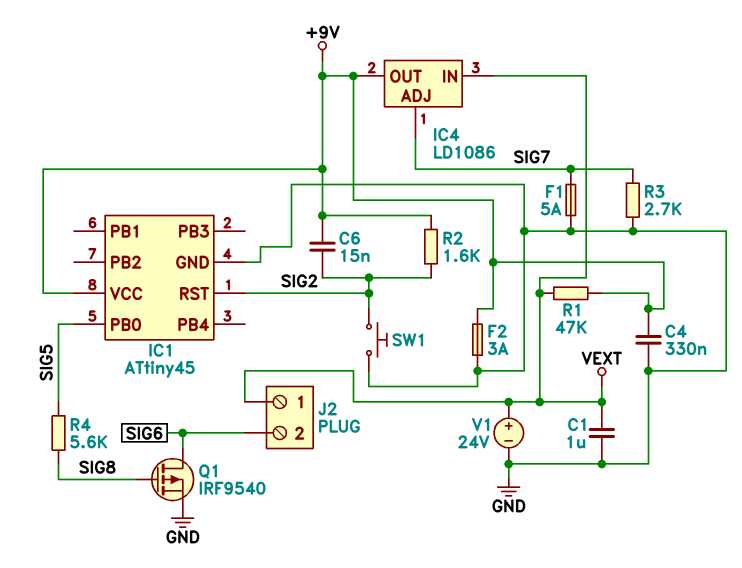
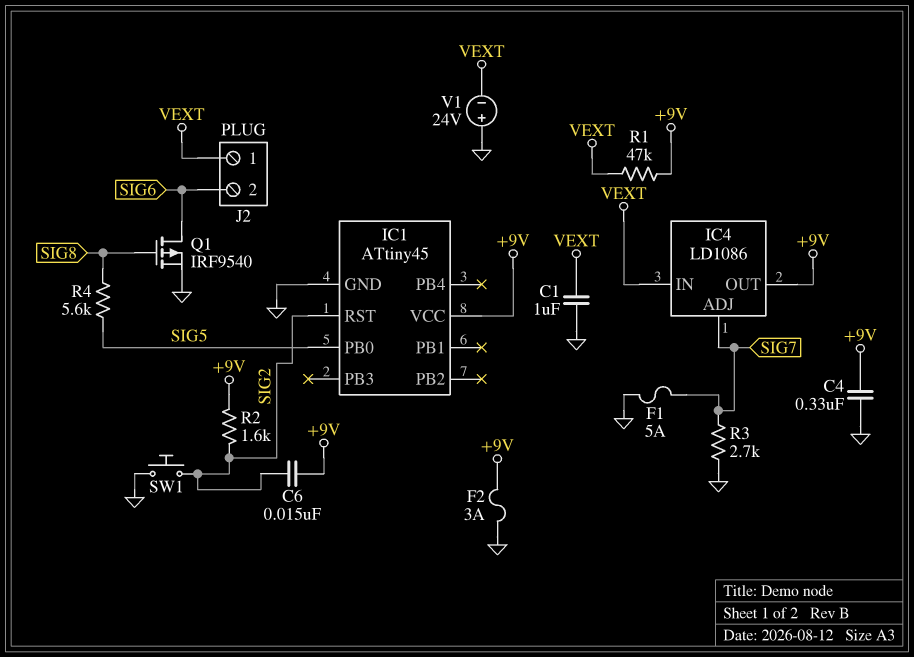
V1: 24V (plus VEXT, minus GND) -> 24V (plus GND, minus VEXT)

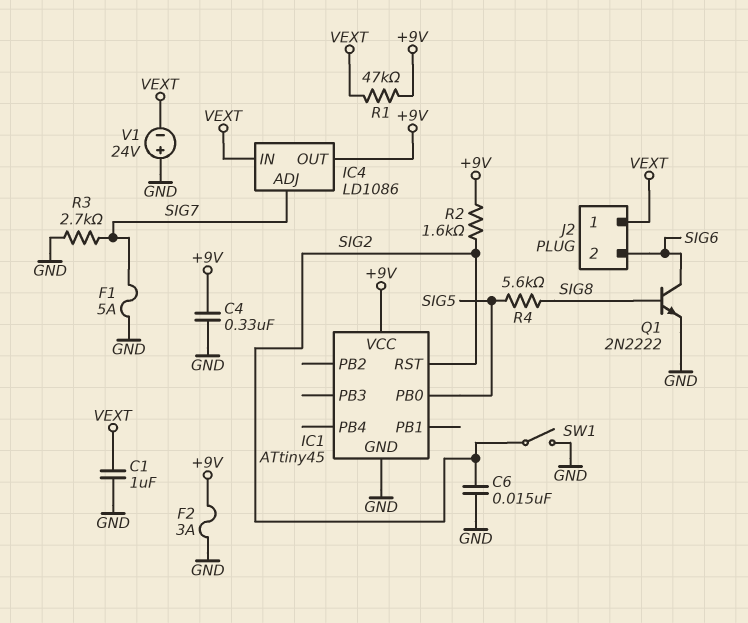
C6: 15nF (+9V, SIG2) -> 15nF (GND, SIG2)
Q1: PMOS IRF9540 (G SIG8, D SIG6, S GND) -> NPN 2N2222 (B SIG8, C SIG6, E GND)
SW1: button (GND, SIG2) -> switch (GND, SIG2)

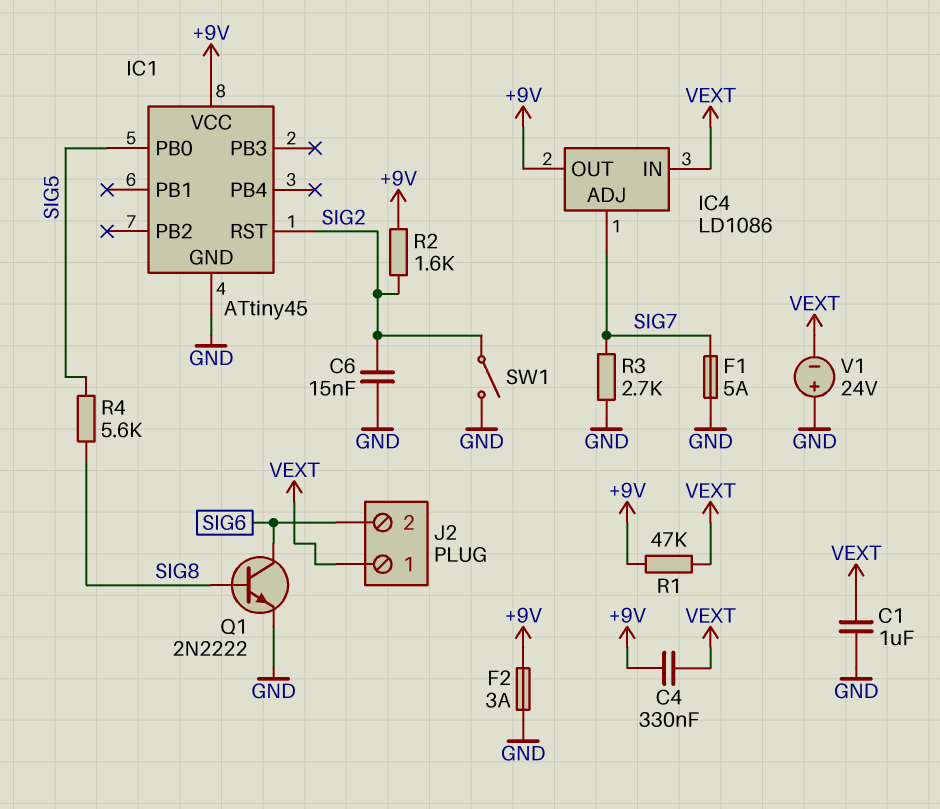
C4: 330nF (+9V, GND) -> 330nF (+9V, VEXT)

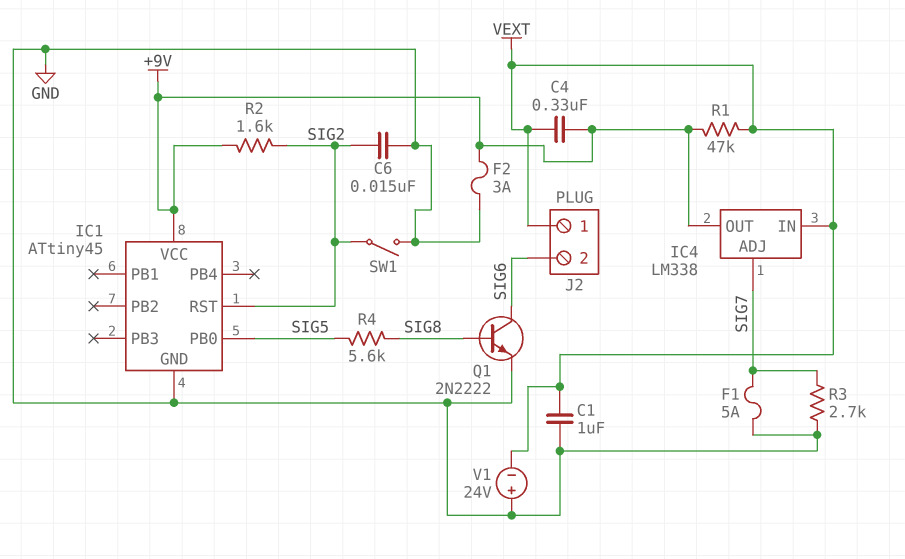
IC4: LD1086 -> LM338

